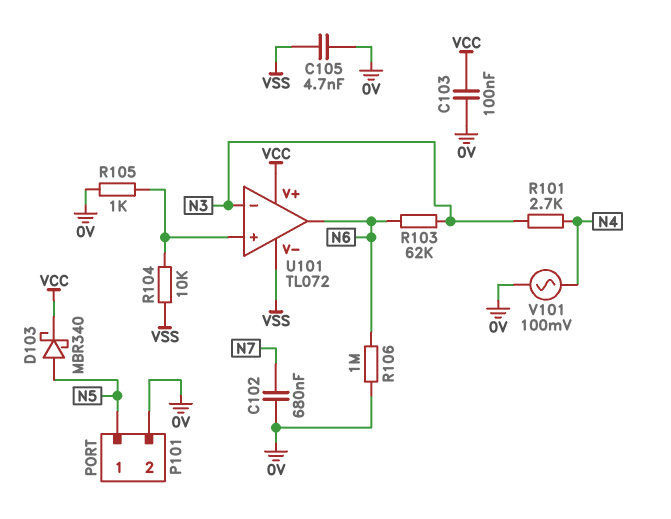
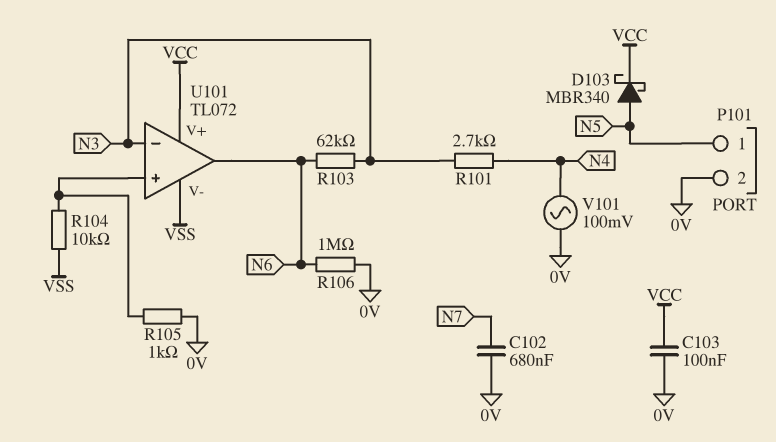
C105: 4.7nF (0V, VSS) -> none

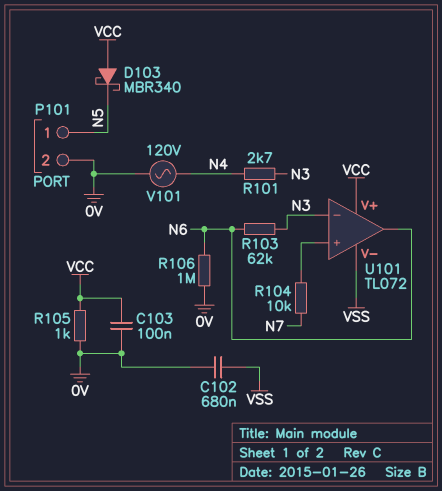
C102: 680nF (0V, N7) -> 680nF (0V, VSS)
D103: schottky MBR340 (A N5, K VCC) -> schottky MBR340 (A VCC, K N5)
R104: 10k (U101/in+, VSS) -> 10k (N7, U101/in+)
R105: 1k (0V, U101/in+) -> 1k (0V, VCC)
V101: AC 100mV (0V, N4) -> AC 120V (0V, N4)

